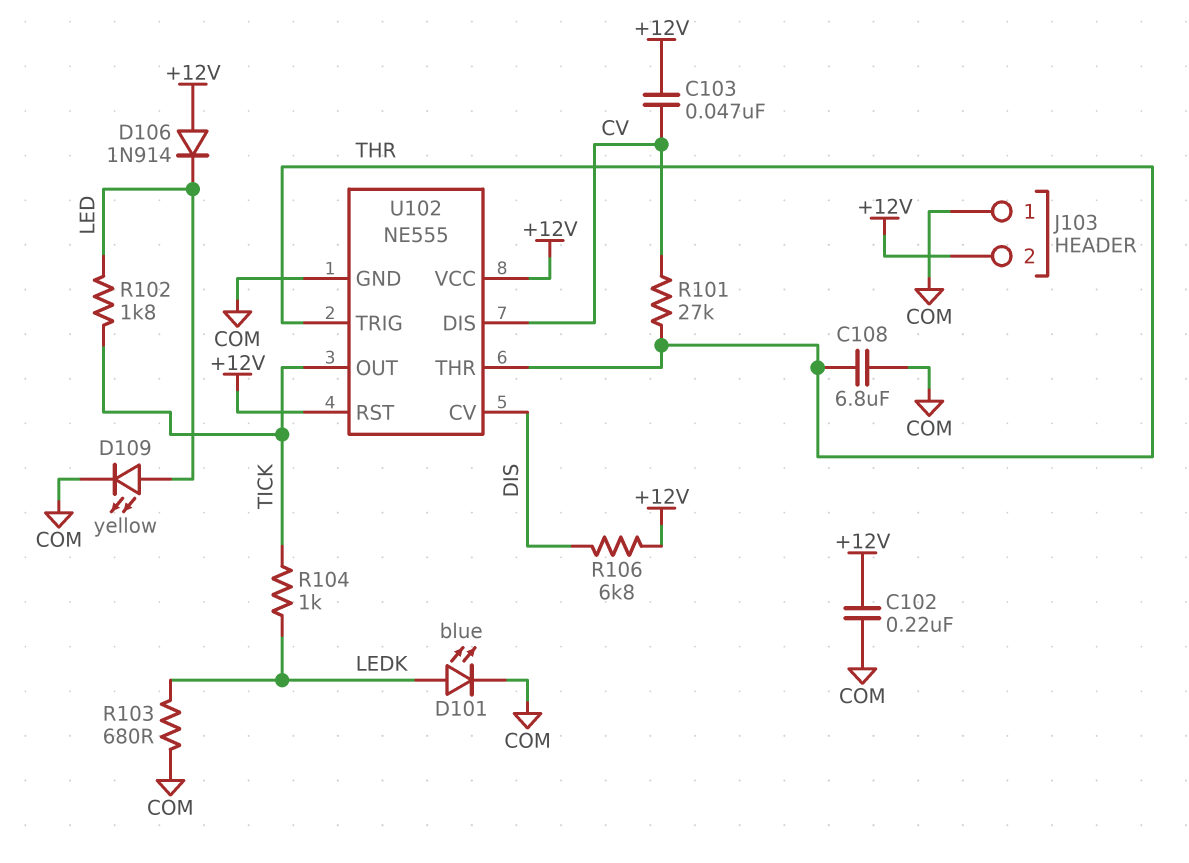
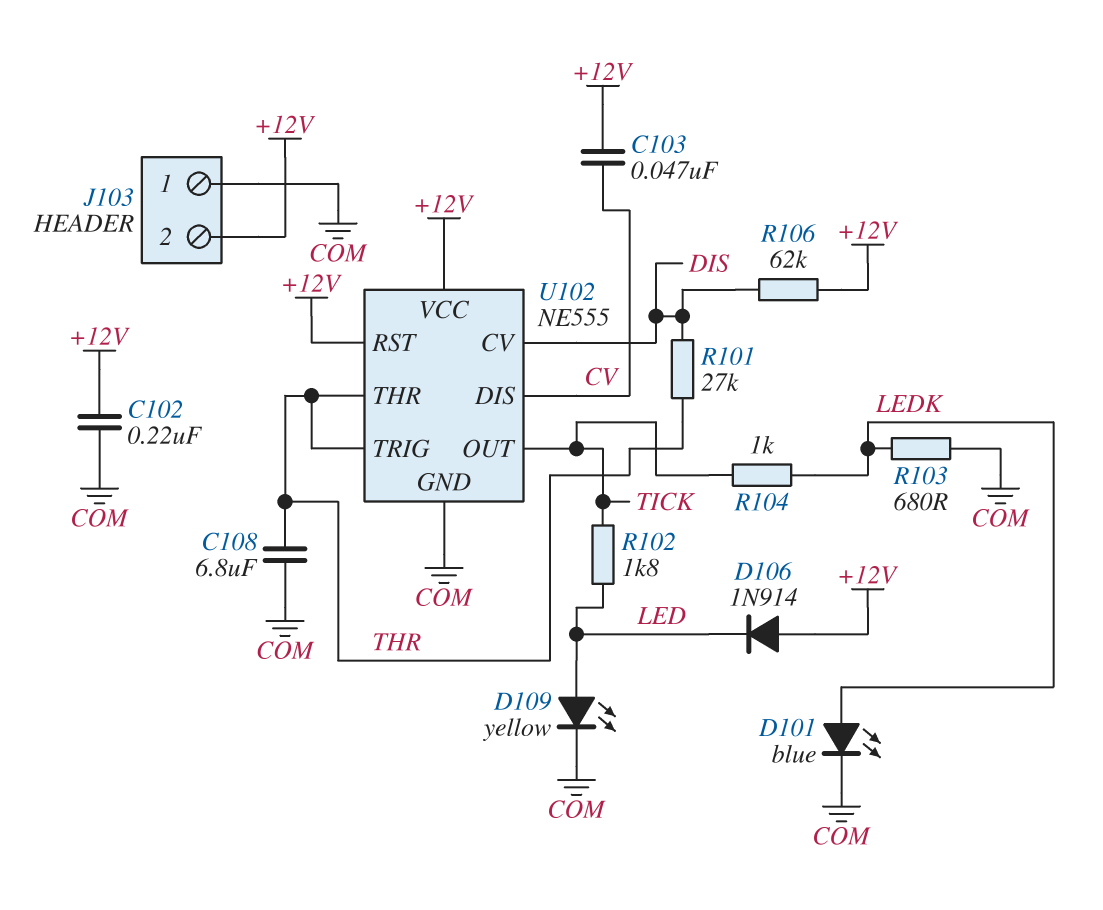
R101: 27k (CV, THR) -> 27k (DIS, THR)
R106: 6.8k (+12V, DIS) -> 62k (+12V, DIS)

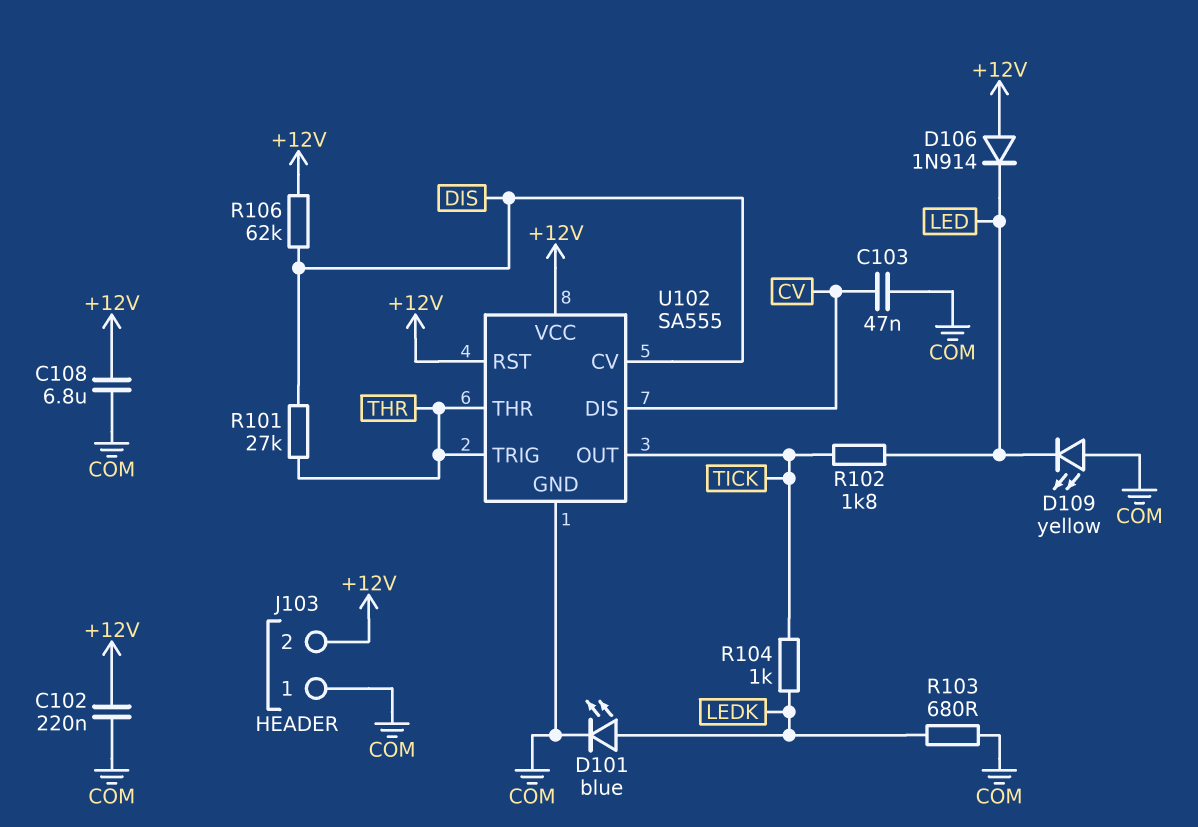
C103: 47nF (+12V, CV) -> 47nF (COM, CV)
C108: 6.8uF (COM, THR) -> 6.8uF (+12V, COM)
D109: LED yellow (A LED, K COM) -> LED yellow (A COM, K LED)
U102: NE555 -> SA555

